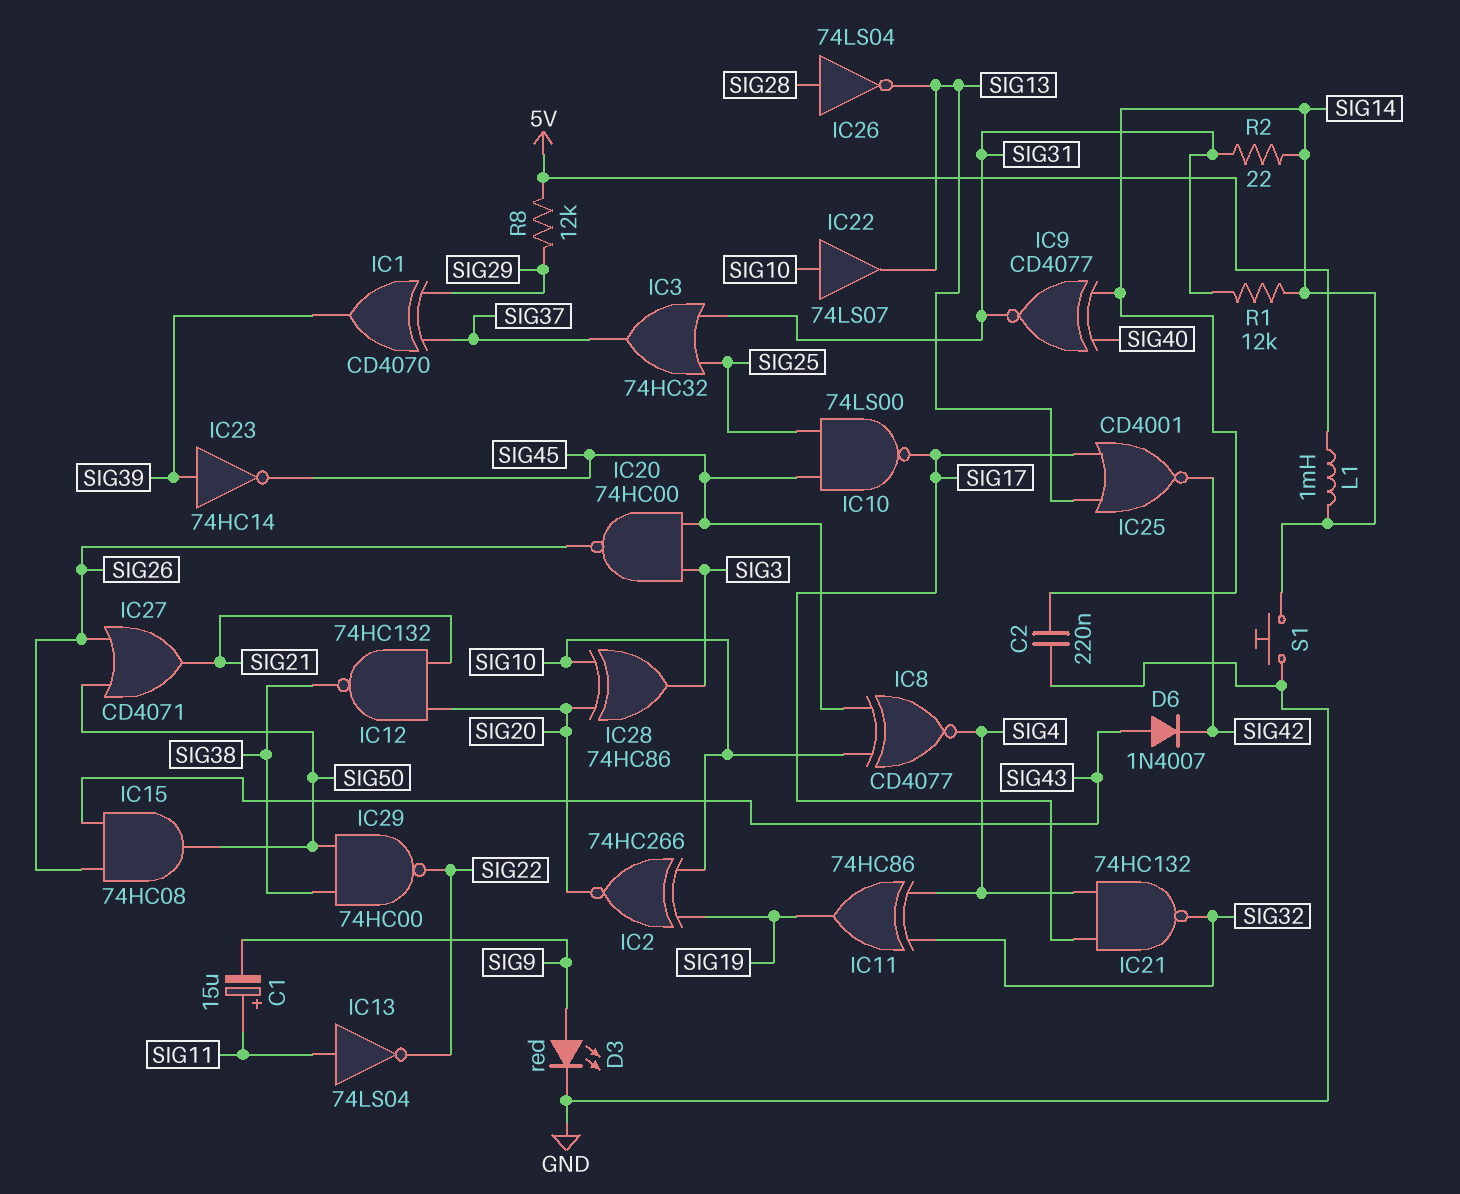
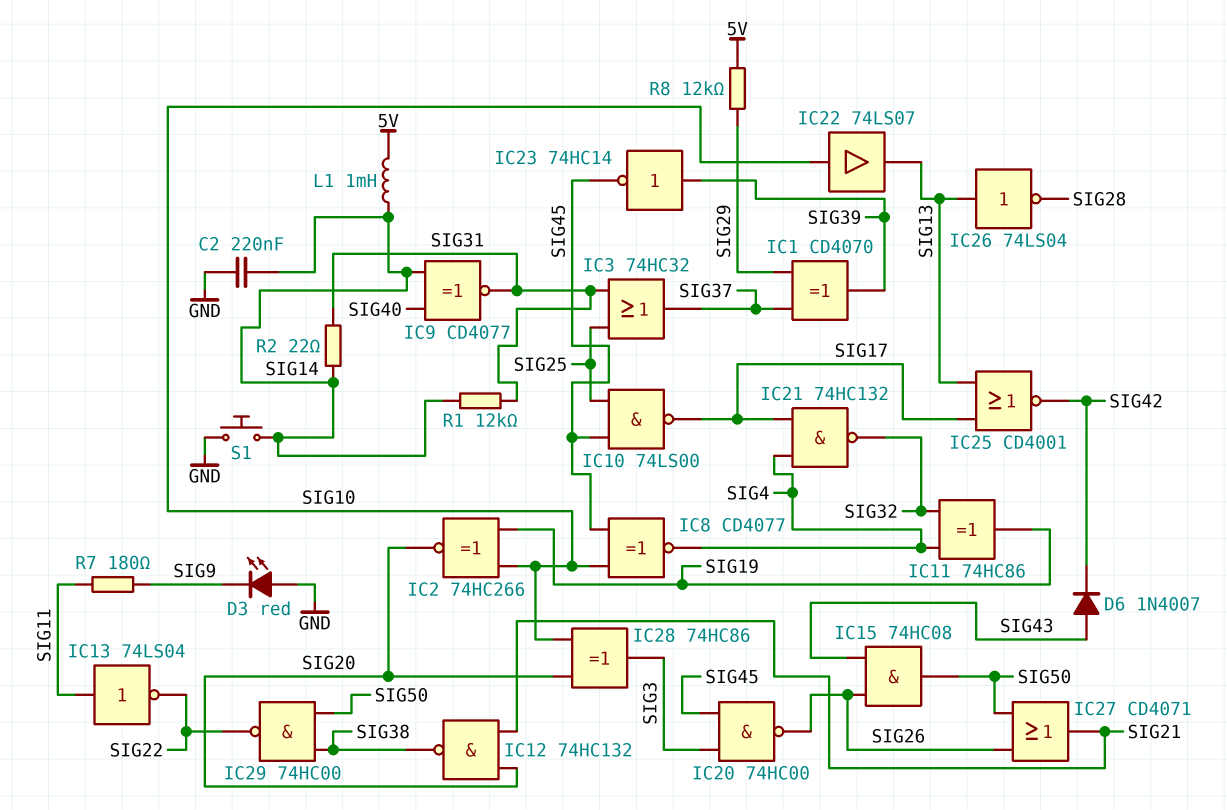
C1: 15uF (plus SIG11, minus SIG9) -> none
D3: LED red (A SIG9, K GND) -> LED red (A GND, K SIG9)
IC26: NOT 74LS04 (in SIG28, out SIG13) -> NOT 74LS04 (in SIG13, out SIG28)
R7: none -> 180 (SIG9, SIG11)

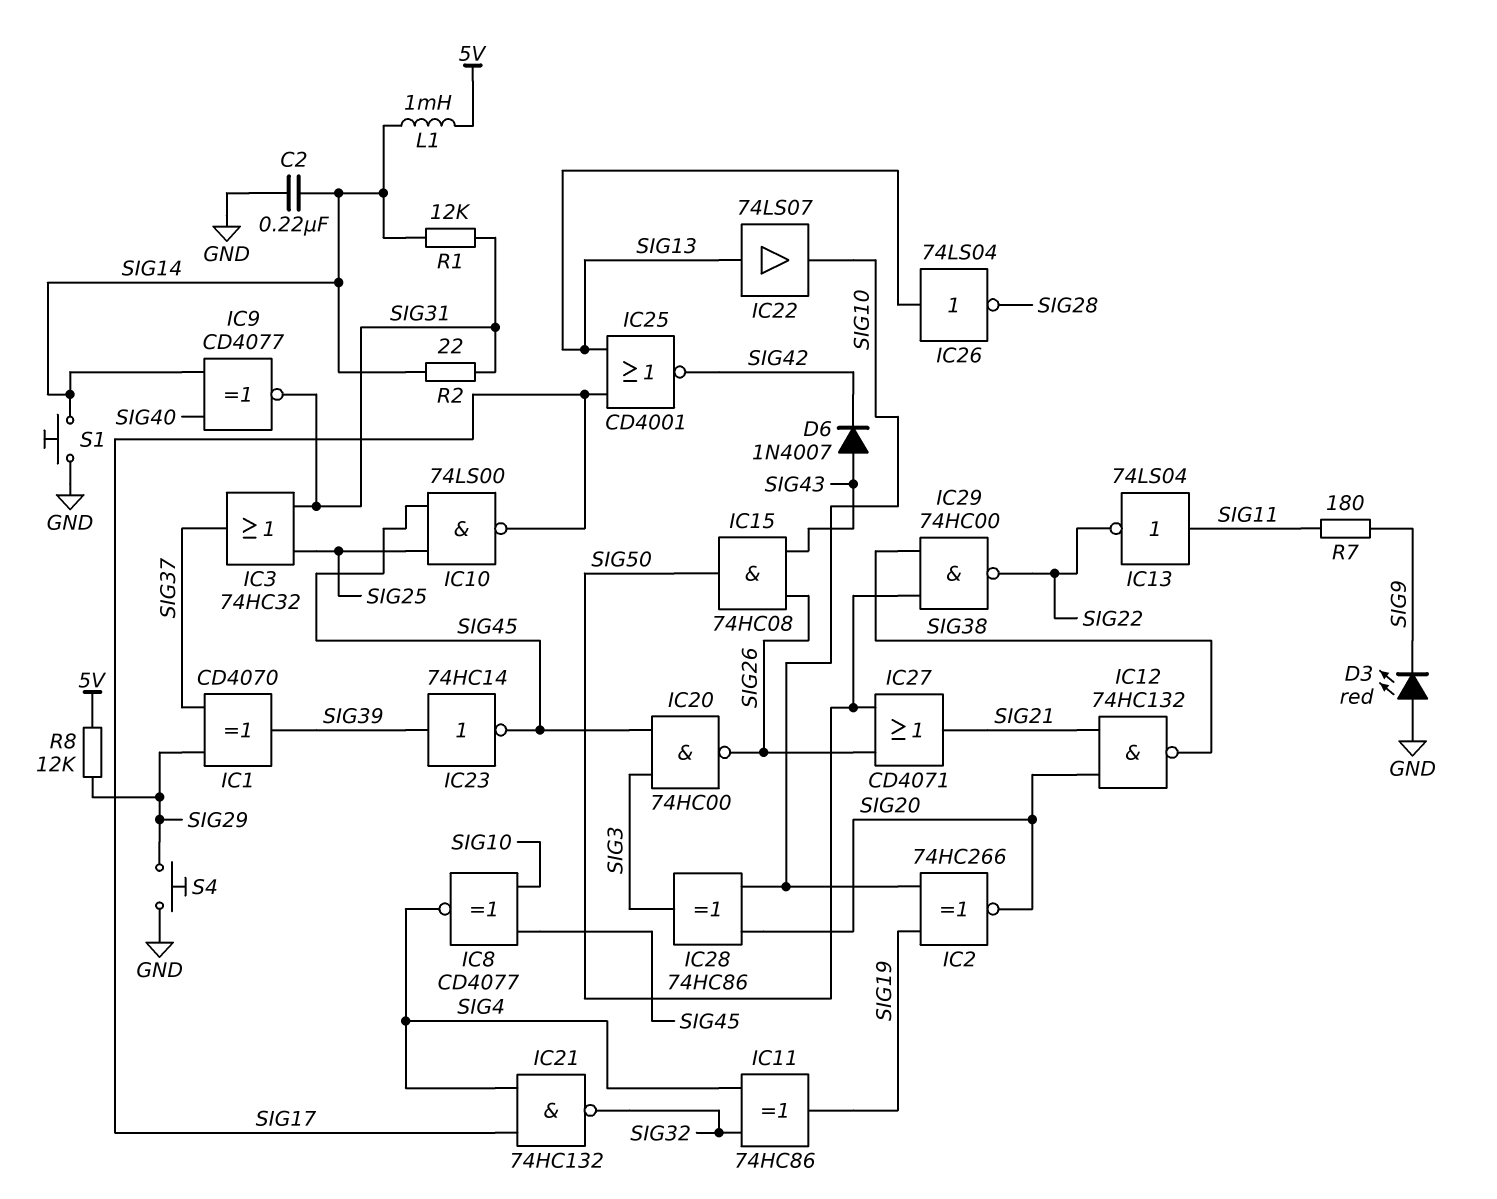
IC22: buffer 74LS07 (in SIG10, out SIG13) -> buffer 74LS07 (in SIG13, out SIG10)
S4: none -> button (GND, SIG29)

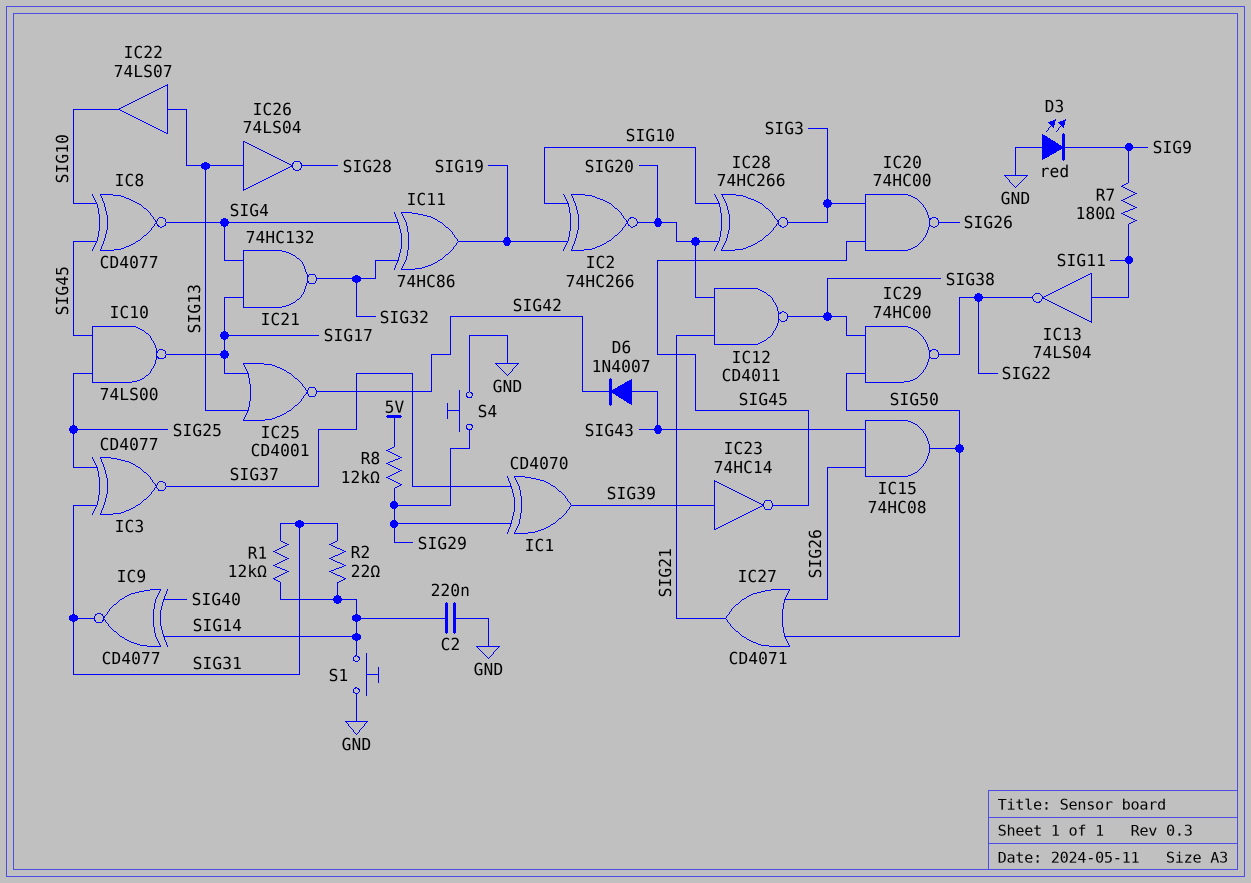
IC3: OR 74HC32 (in SIG25, in SIG31, out SIG37) -> XNOR CD4077 (in SIG25, in SIG31, out SIG37)
IC12: NAND 74HC132 (in SIG20, in SIG21, out SIG38) -> NAND CD4011 (in SIG20, in SIG21, out SIG38)
IC28: XOR 74HC86 (in SIG10, in SIG20, out SIG3) -> XNOR 74HC266 (in SIG10, in SIG20, out SIG3)
L1: 1mH (5V, SIG14) -> none

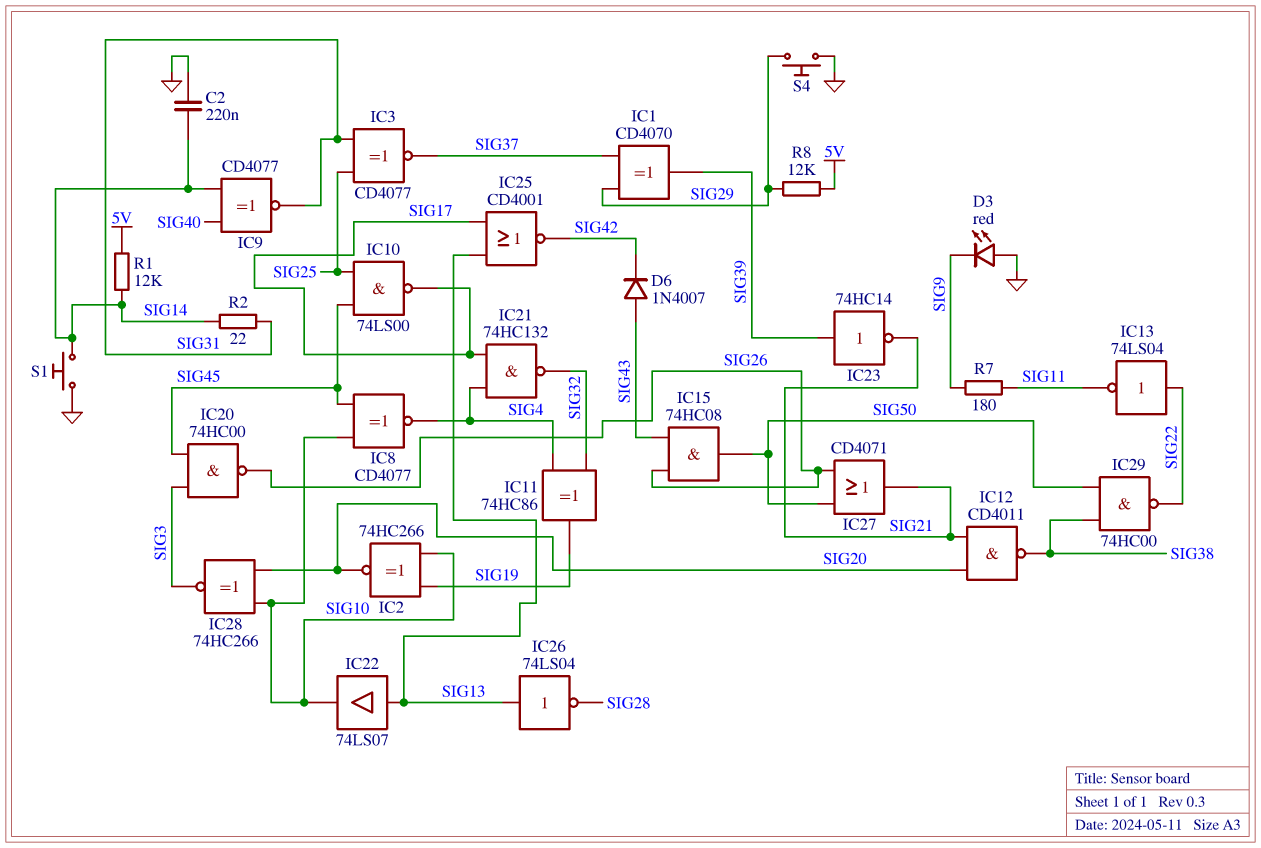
IC13: NOT 74LS04 (in SIG11, out SIG22) -> NOT 74LS04 (in SIG22, out SIG11)
IC23: NOT 74HC14 (in SIG39, out SIG45) -> NOT 74HC14 (in SIG39, out SIG21)
R1: 12k (SIG14, SIG31) -> 12k (5V, SIG14)

